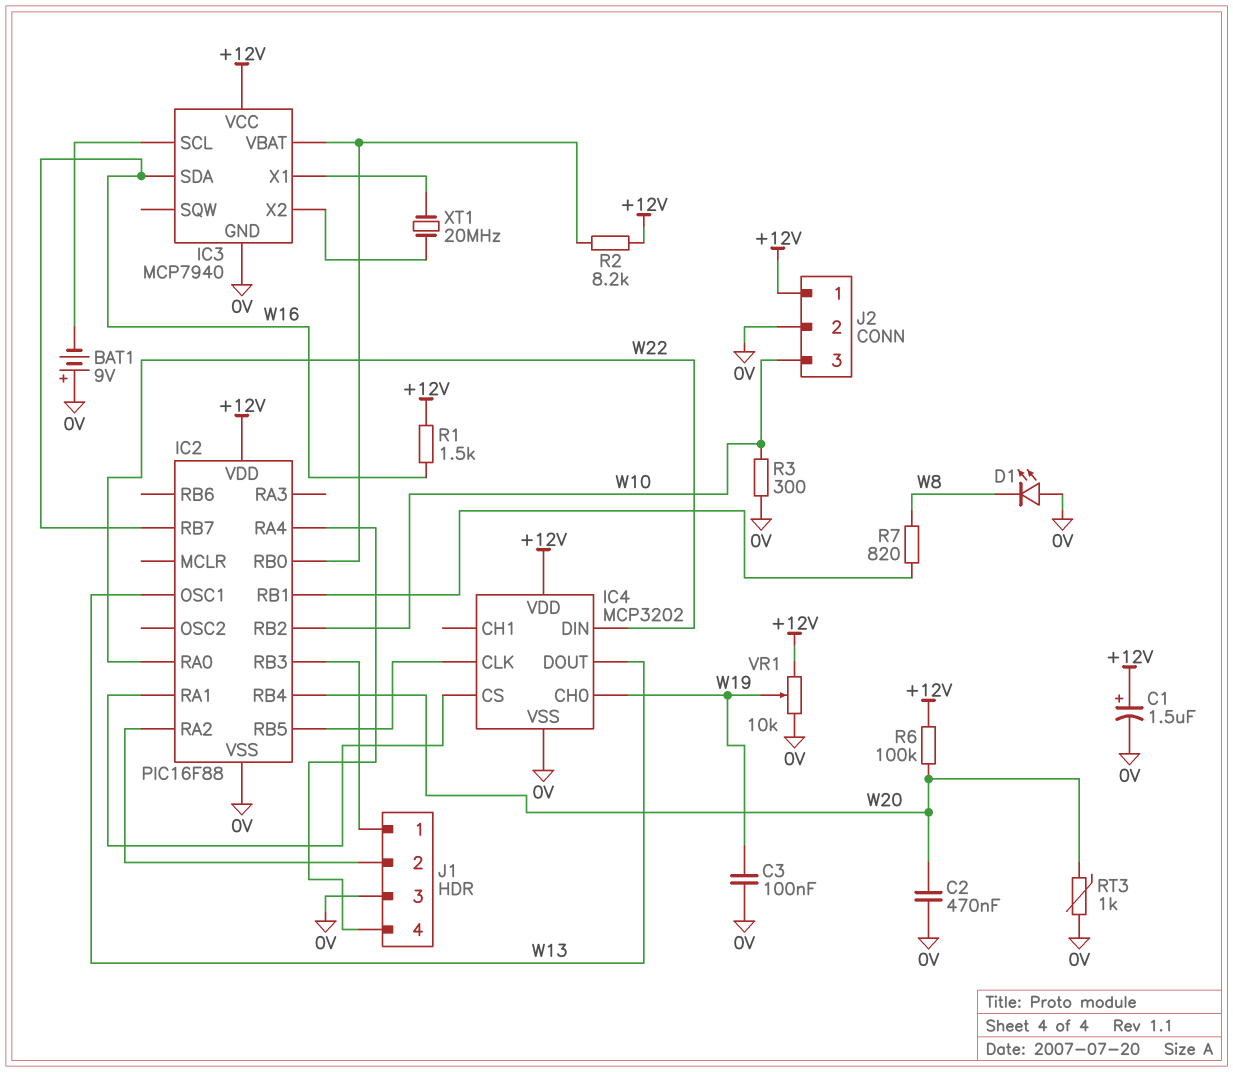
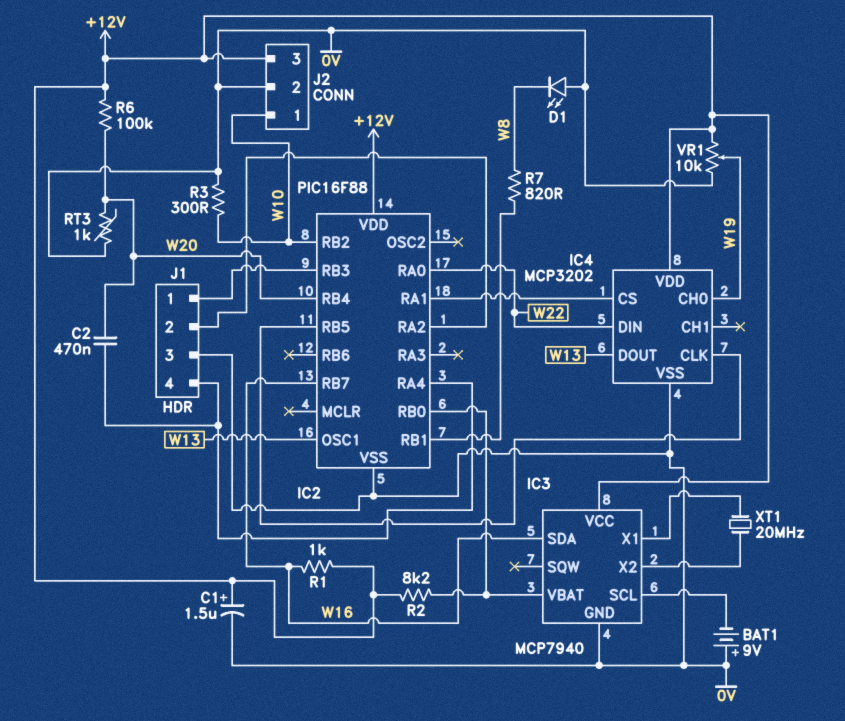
C2: 470nF (0V, W20) -> 470nF (IC2/RA4, W20)
C3: 100nF (0V, W19) -> none
J2 pin 1: +12V -> W10
J2 pin 3: W10 -> +12V
R1: 1.5k (+12V, W16) -> 1k (+12V, W16)

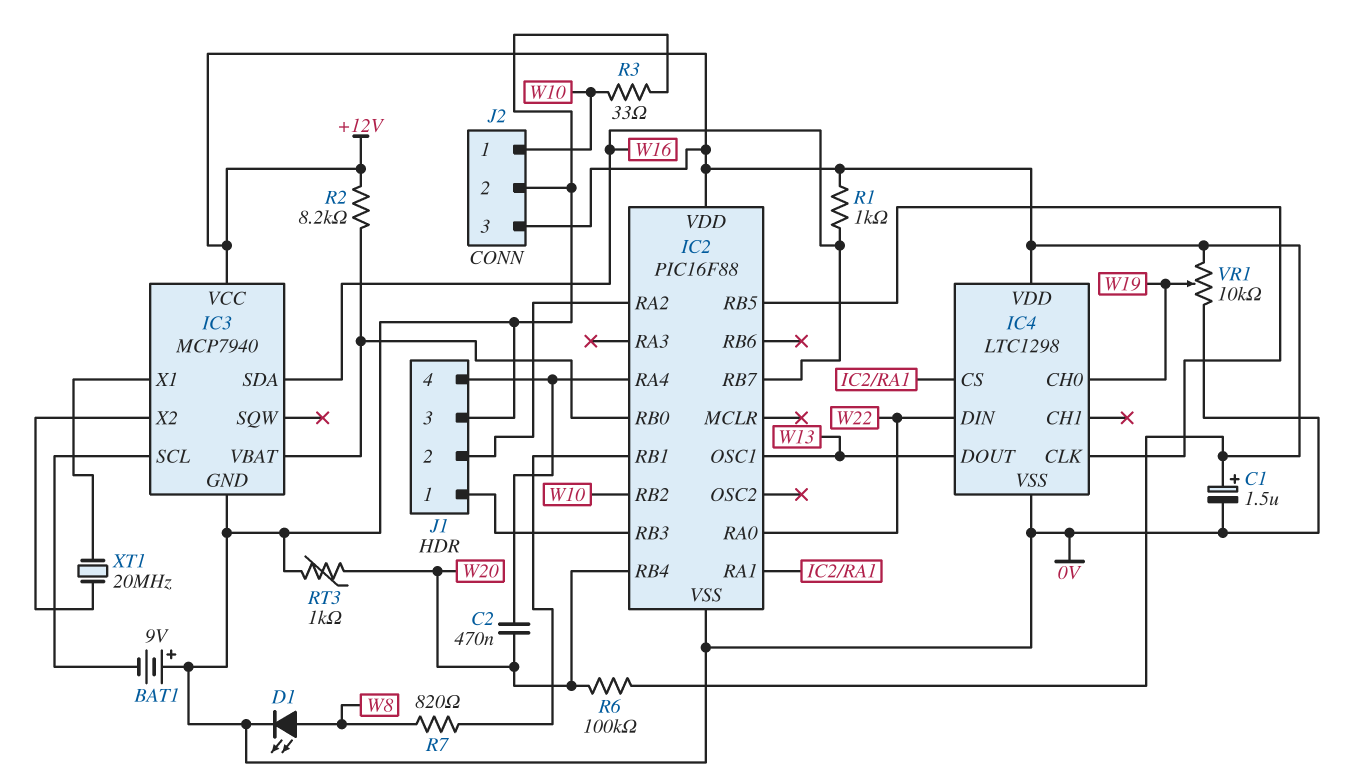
D1: LED (A 0V, K W8) -> LED (A W8, K 0V)
IC4: MCP3202 -> LTC1298
R3: 300 (0V, W10) -> 33 (0V, W10)

